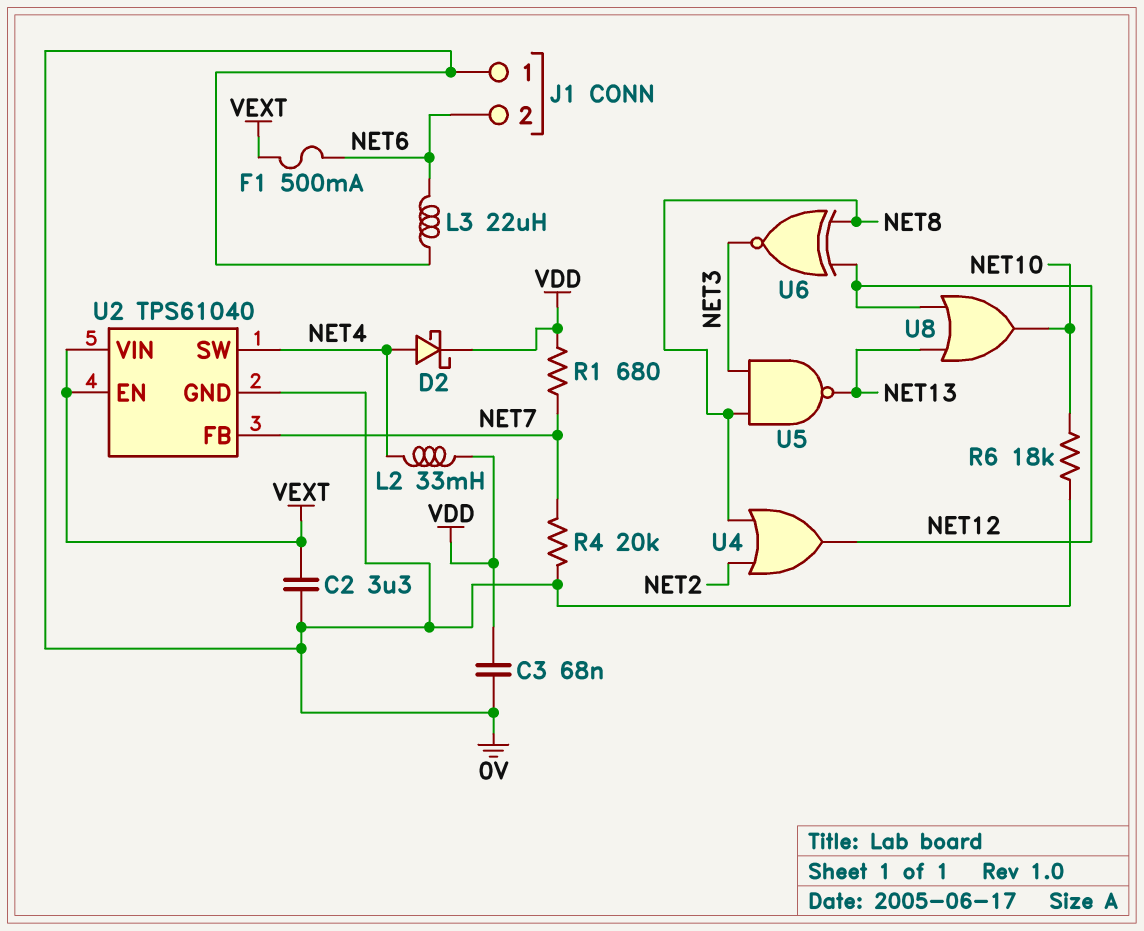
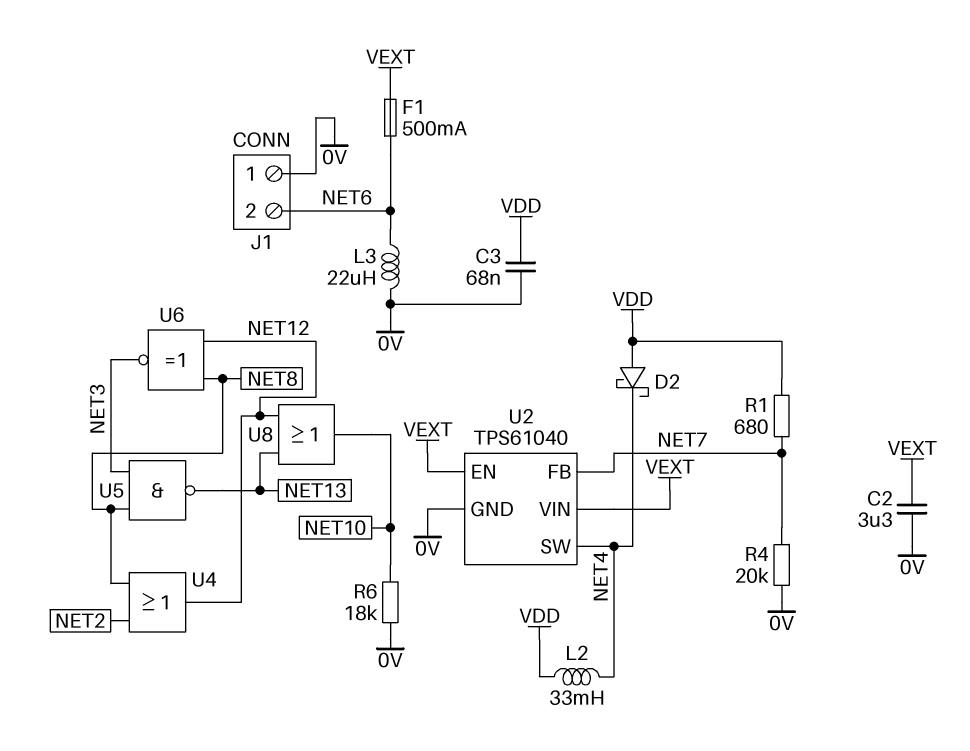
D2: schottky (A NET4, K VDD) -> schottky (A VDD, K NET4)

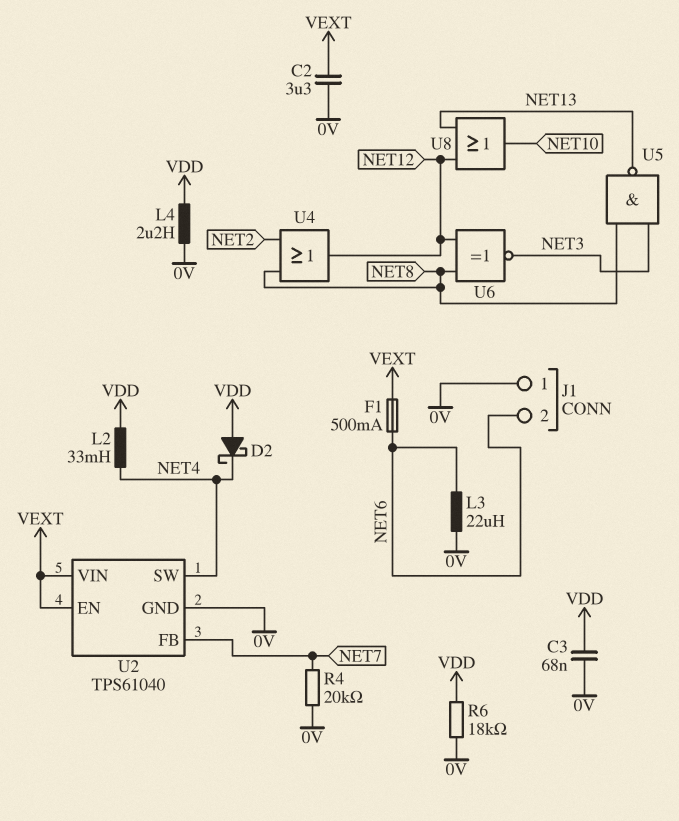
L4: none -> 2.2uH (0V, VDD)
R1: 680 (NET7, VDD) -> none
R6: 18k (0V, NET10) -> 18k (0V, VDD)

